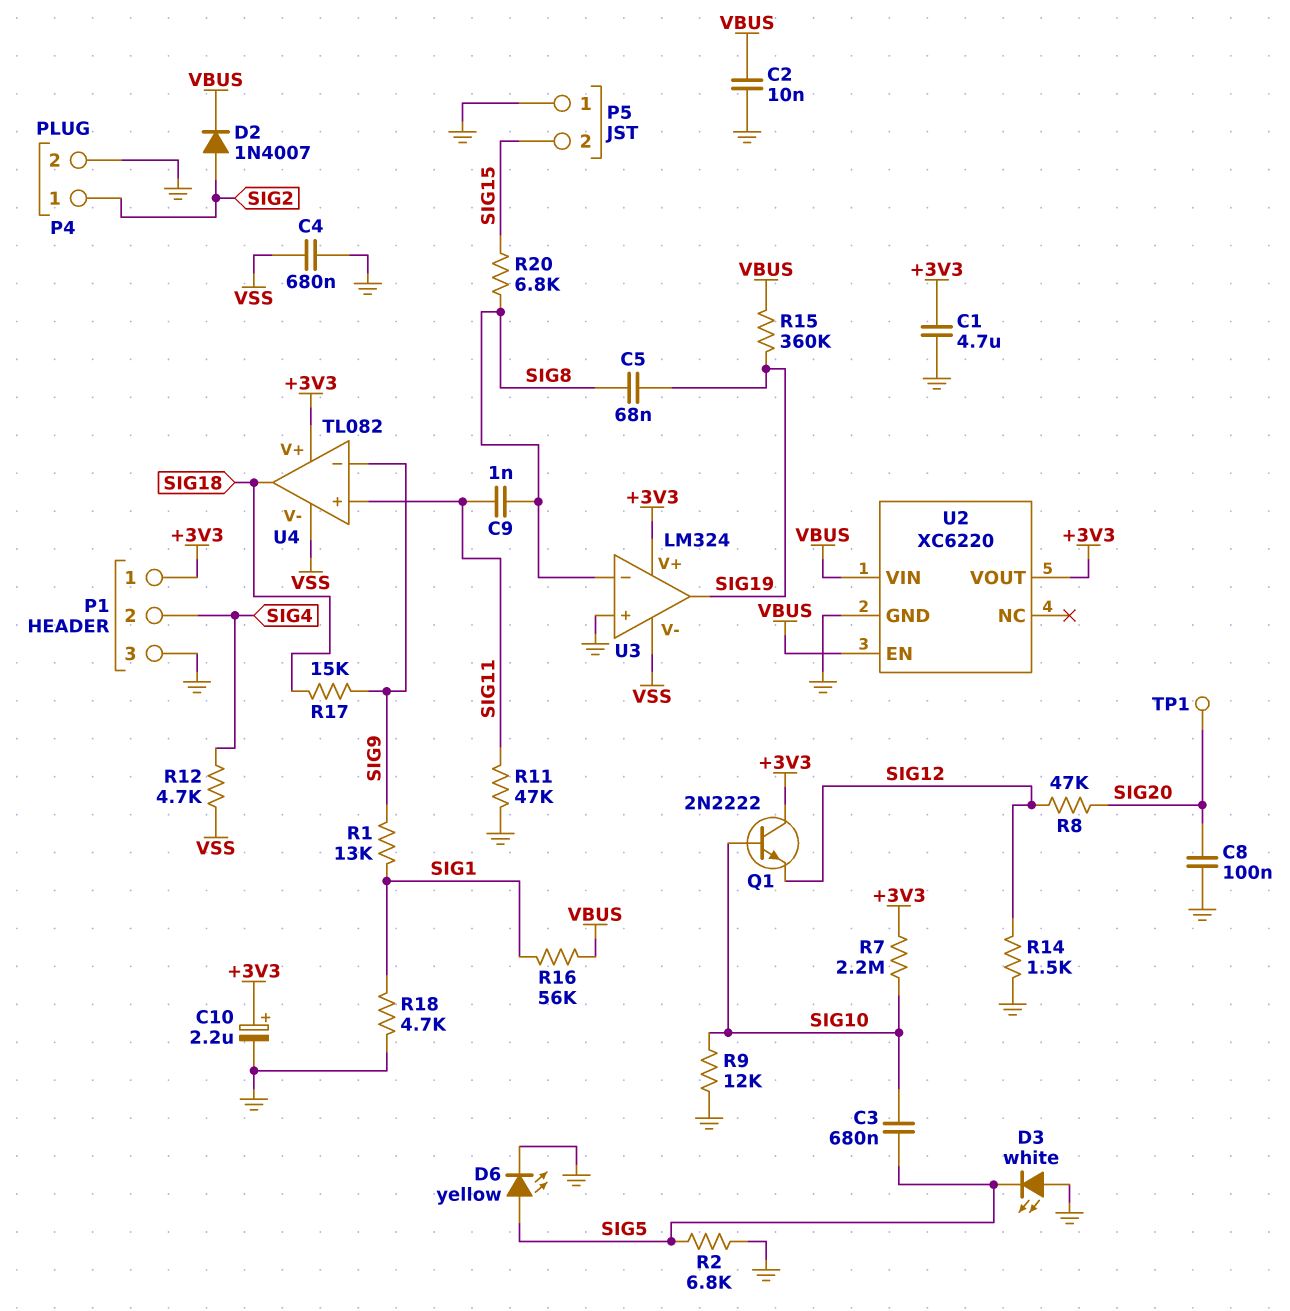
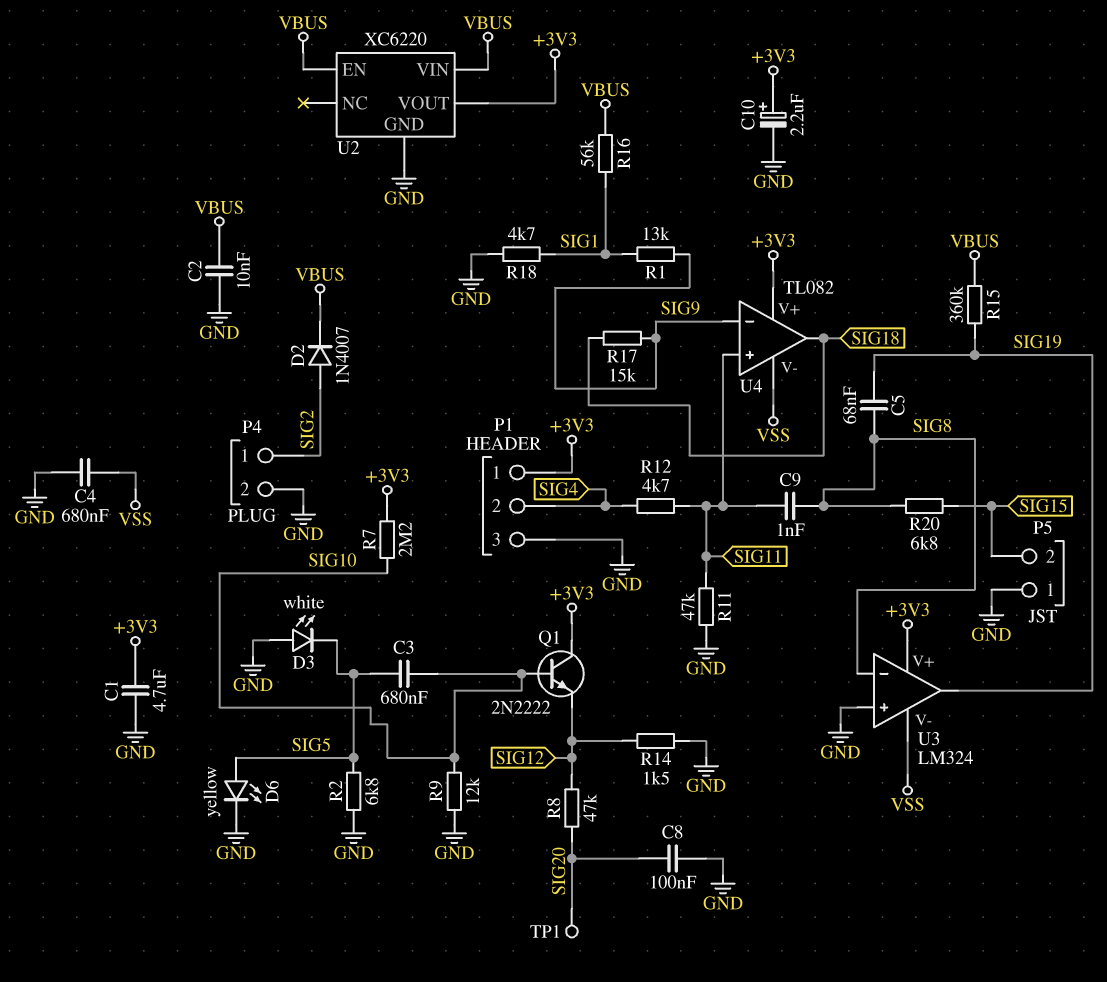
R12: 4.7k (SIG4, VSS) -> 4.7k (SIG4, SIG11)

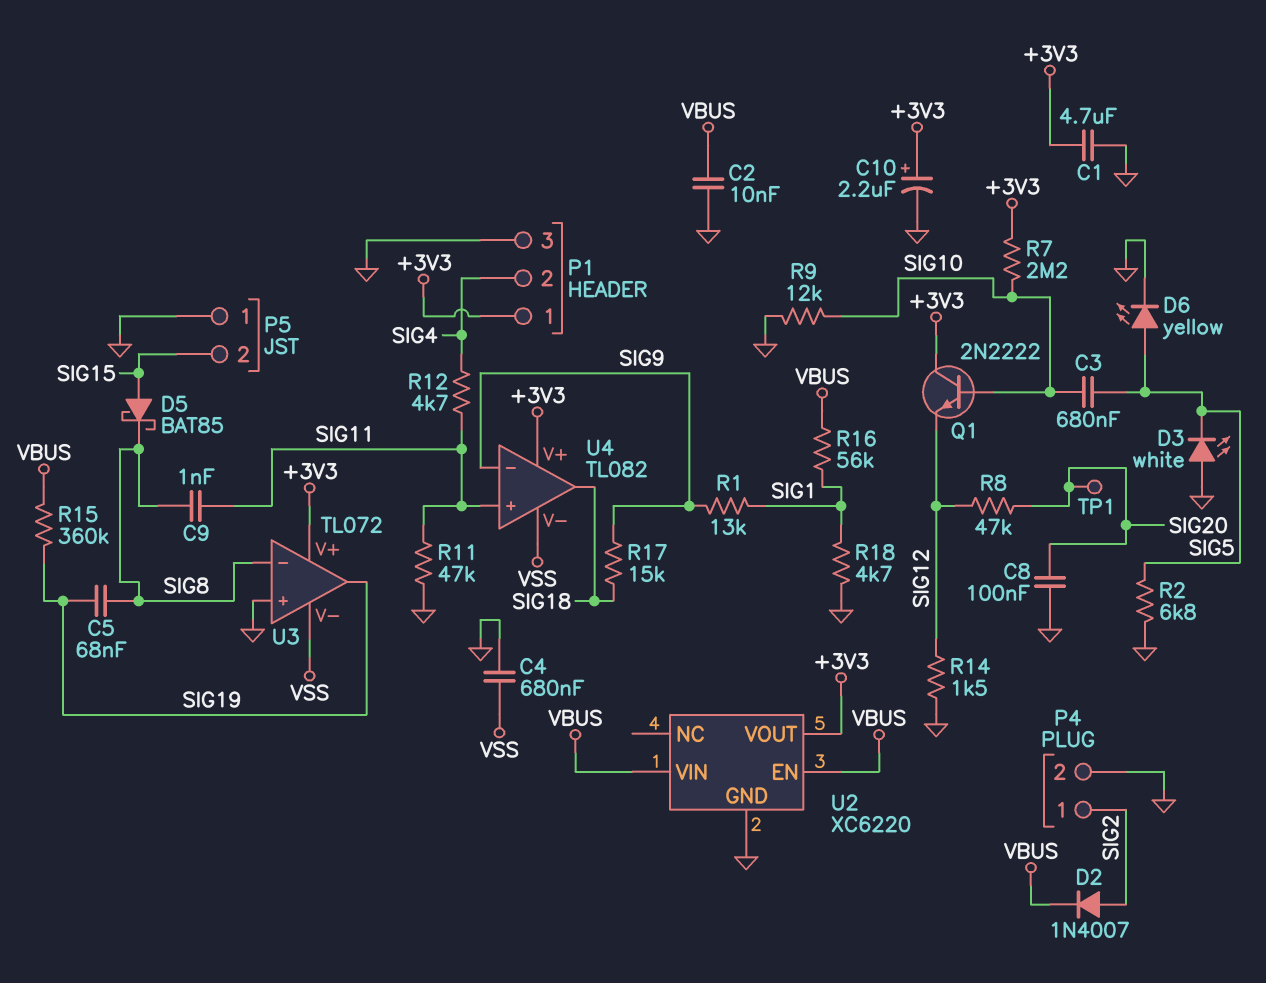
D5: none -> schottky BAT85 (A SIG15, K SIG8)
R20: 6.8k (SIG8, SIG15) -> none
U3: LM324 -> TL072

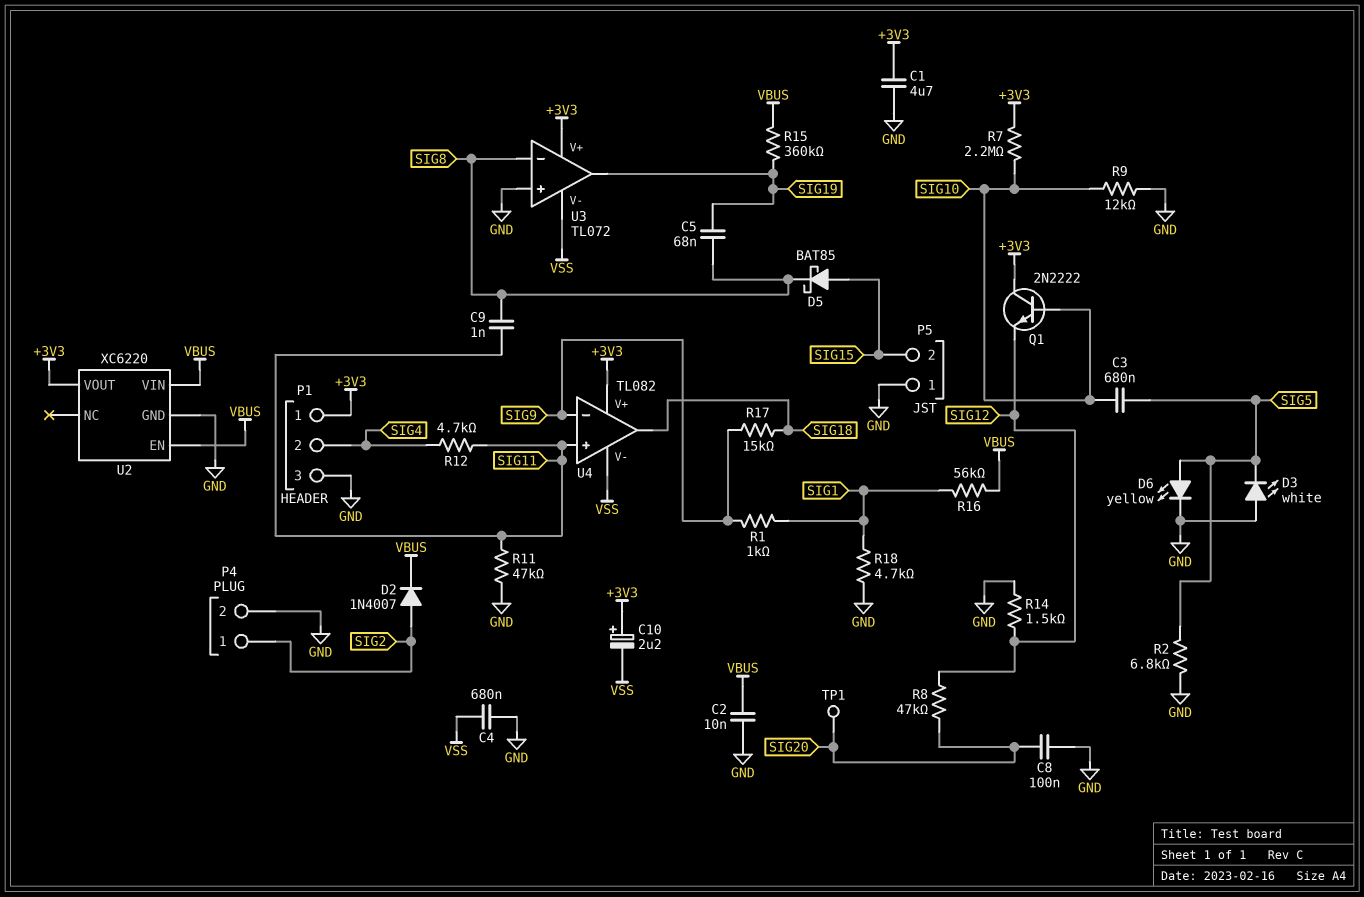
C10: 2.2uF (plus +3V3, minus GND) -> 2.2uF (plus +3V3, minus VSS)
R1: 13k (SIG1, SIG9) -> 1k (SIG1, SIG9)

